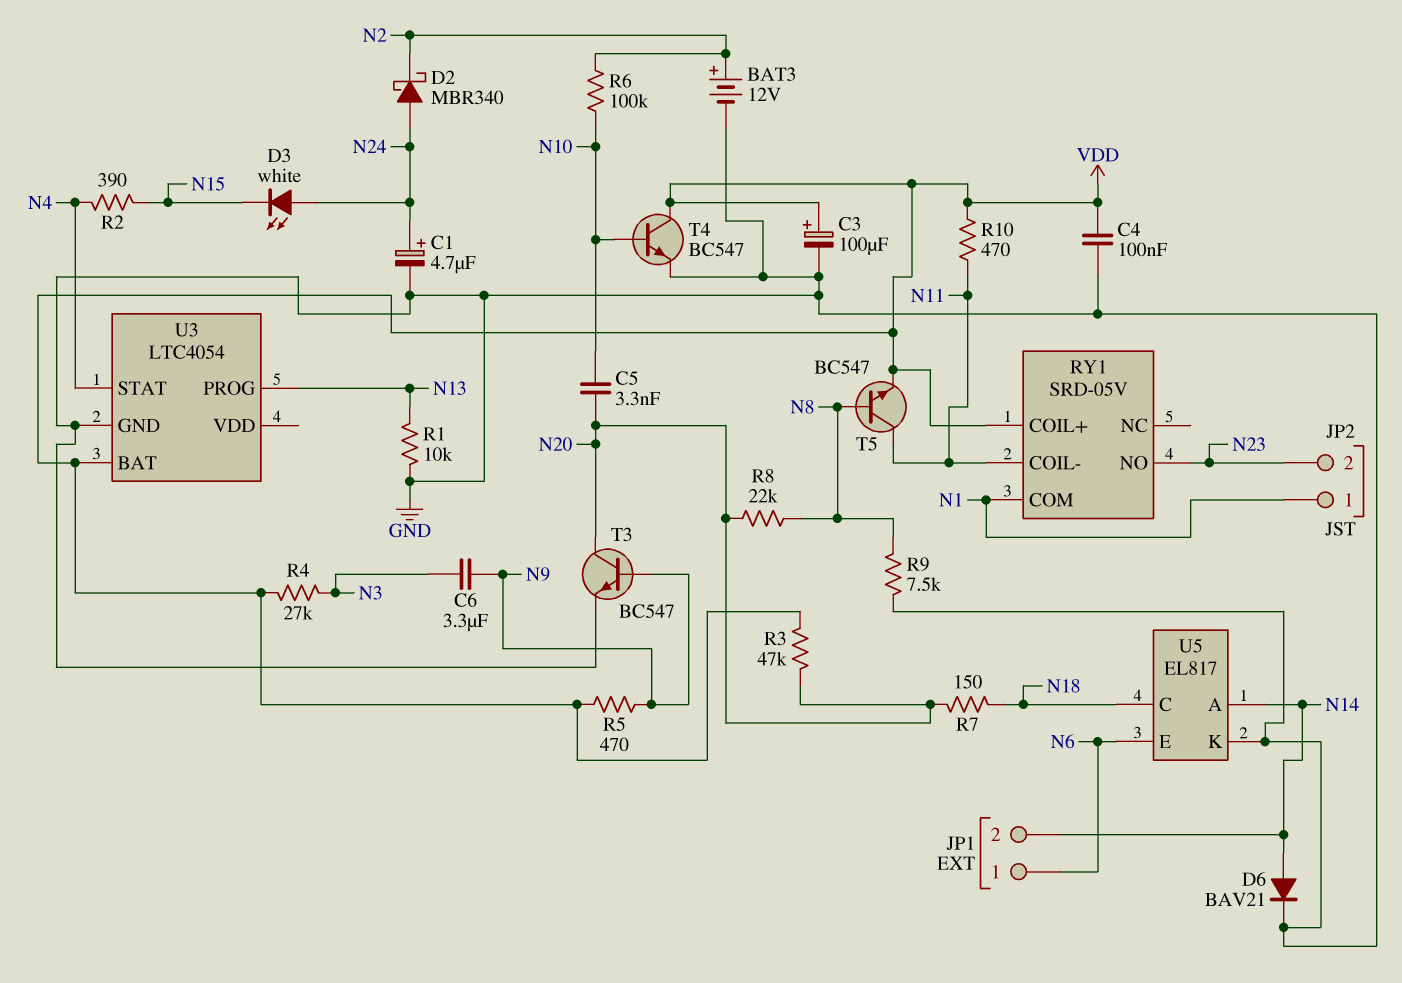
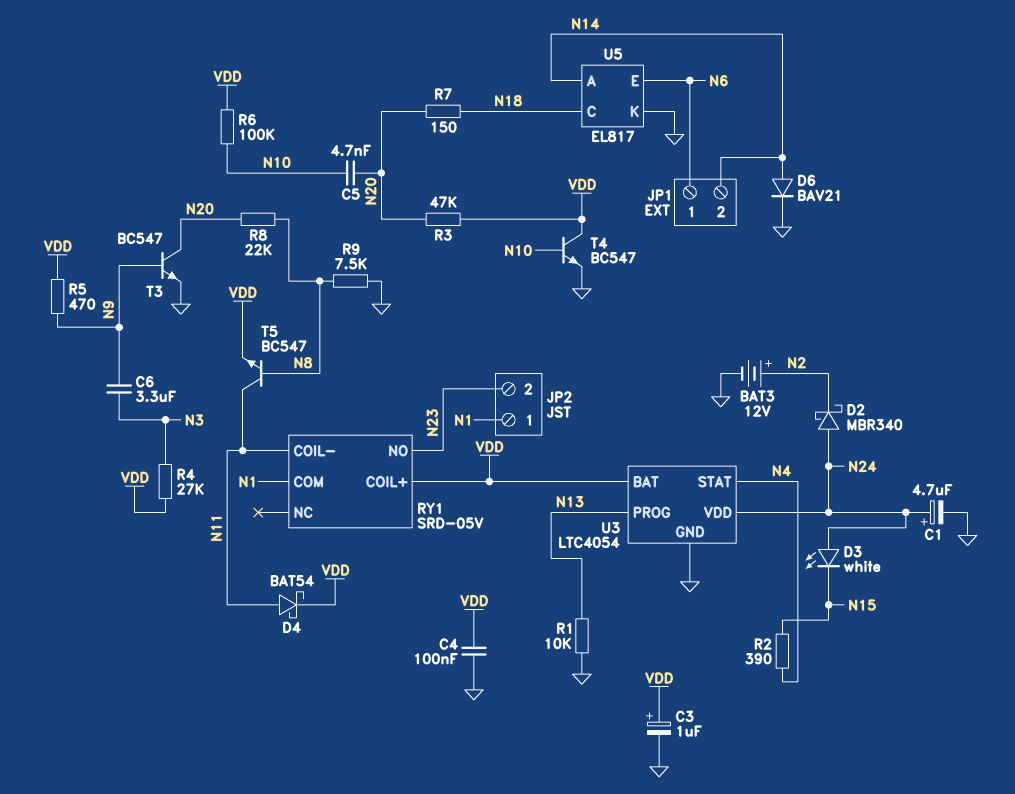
C3: 100uF (plus VDD, minus GND) -> 1uF (plus VDD, minus GND)
C5: 3.3nF (N10, N20) -> 4.7nF (N10, N20)
D4: none -> schottky BAT54 (A N11, K VDD)
R6: 100k (N2, N10) -> 100k (N10, VDD)
R10: 470 (N11, VDD) -> none
U3 pin VDD: none -> N24

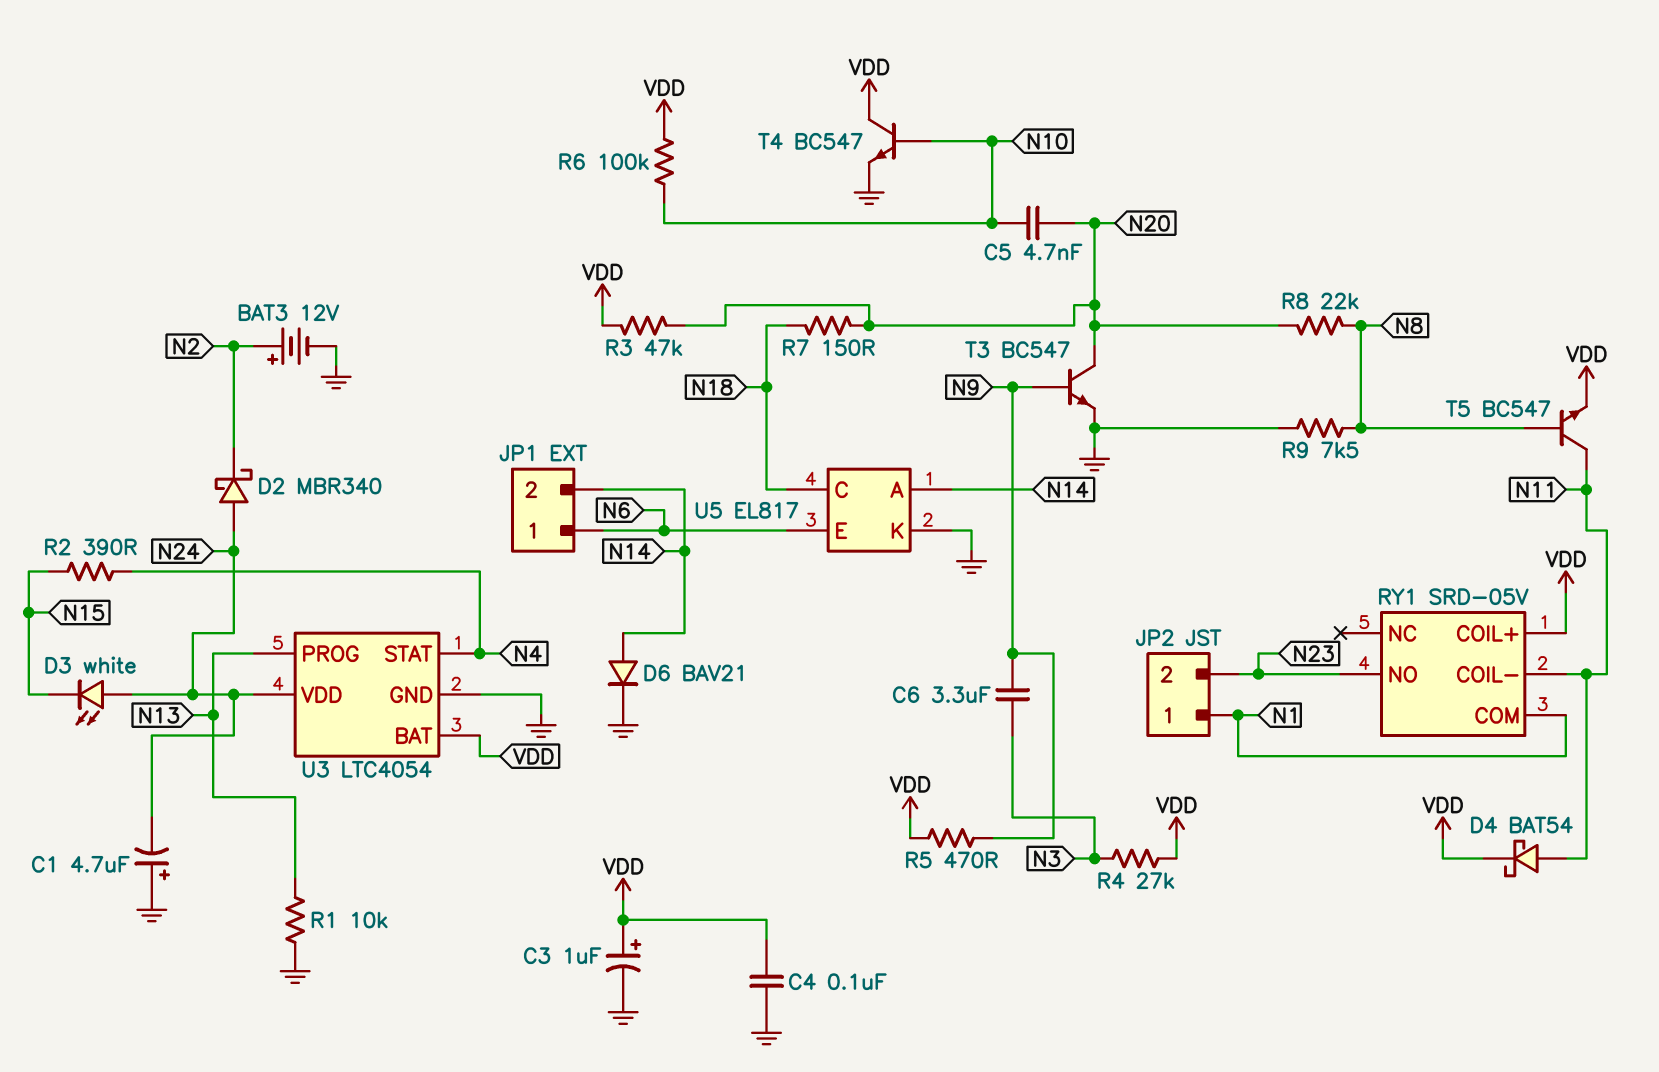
C1: 4.7uF (plus N24, minus GND) -> 4.7uF (plus GND, minus N24)

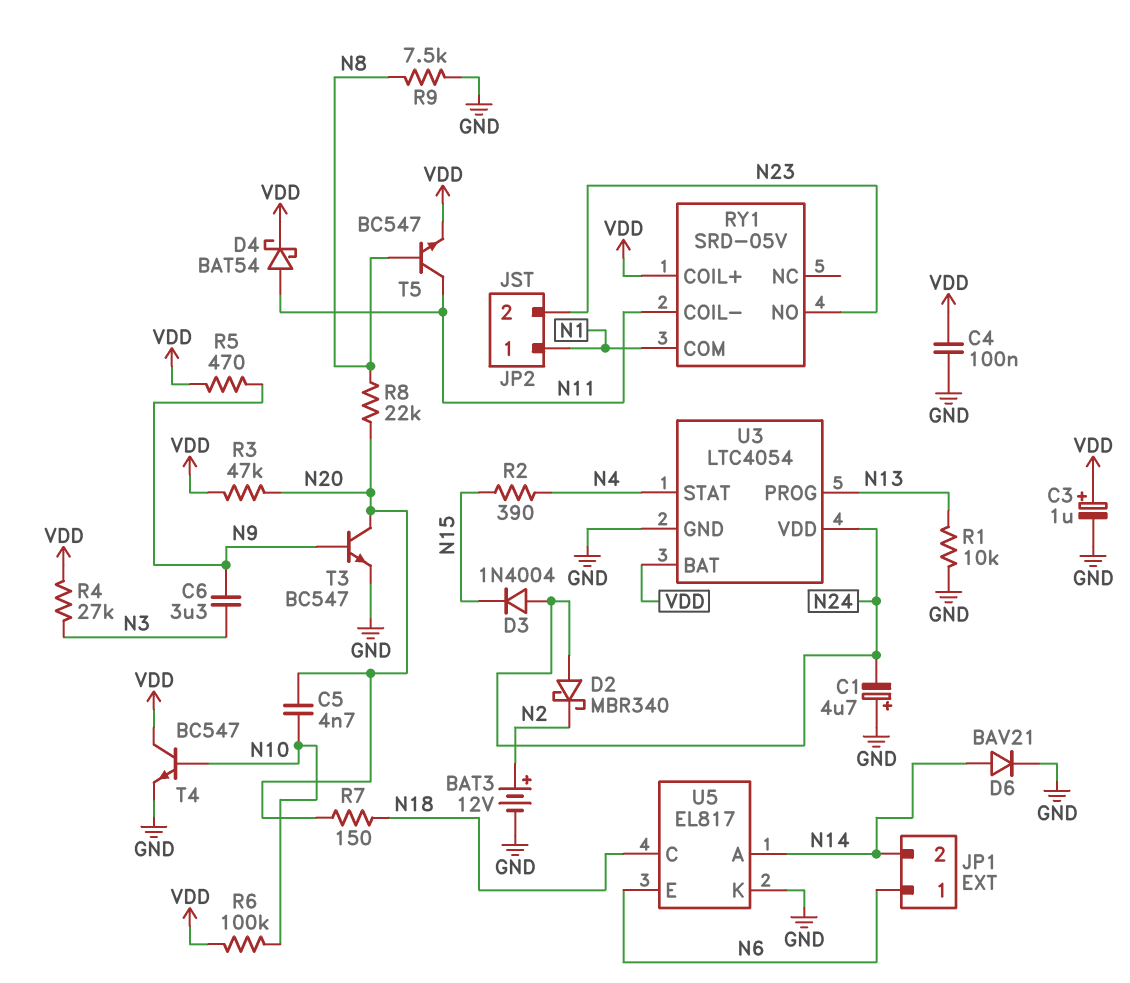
D3: LED white (A N24, K N15) -> diode 1N4004 (A N24, K N15)

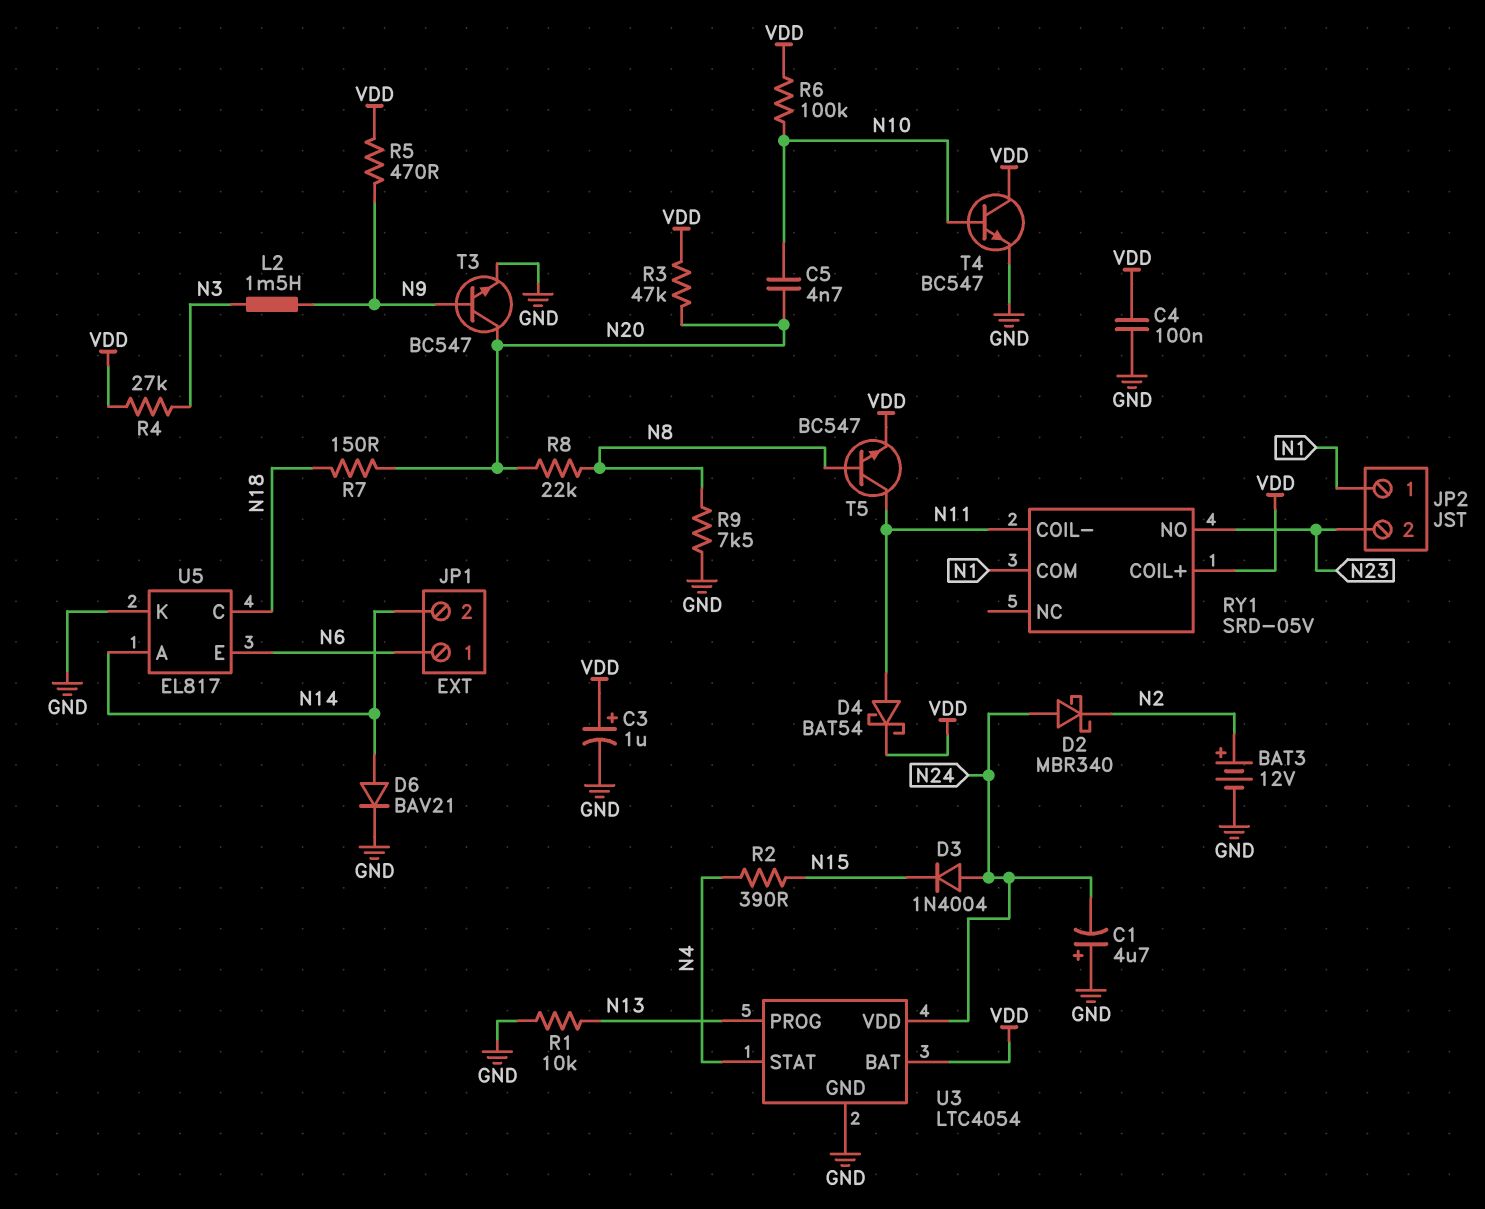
C6: 3.3uF (N3, N9) -> none
L2: none -> 1.5mH (N3, N9)

